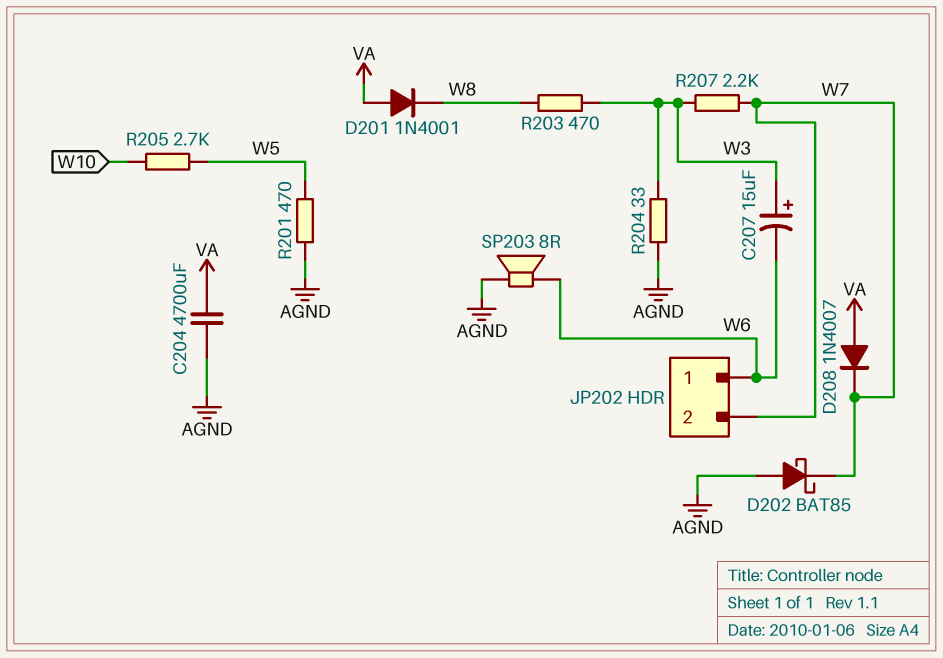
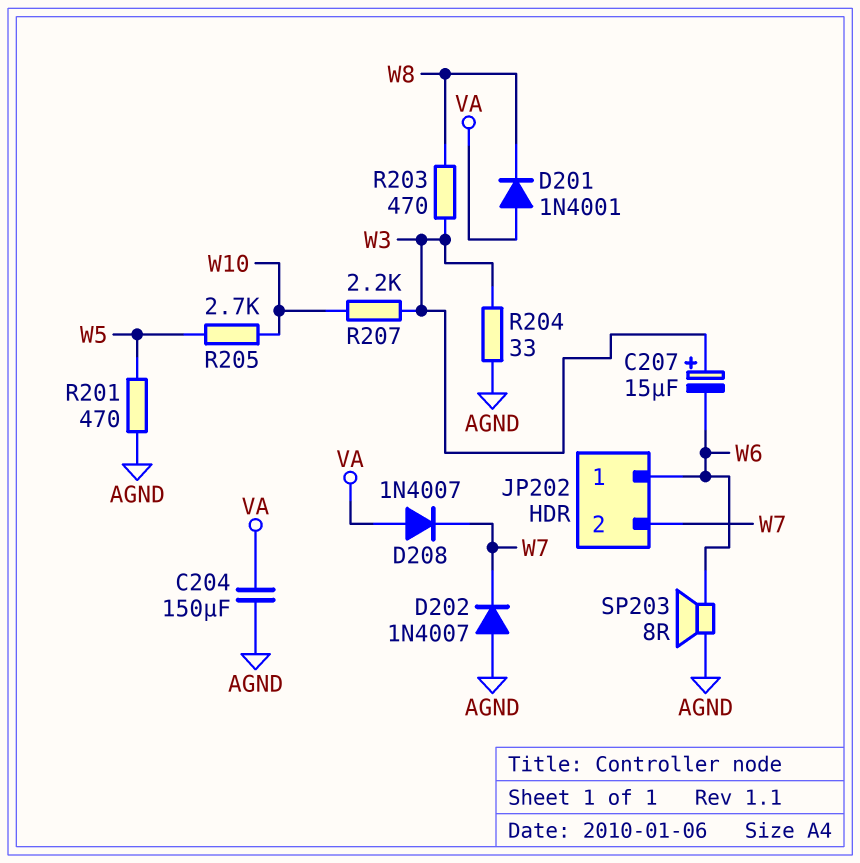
C204: 4700uF (AGND, VA) -> 150uF (AGND, VA)
D202: schottky BAT85 (A AGND, K W7) -> diode 1N4007 (A AGND, K W7)
R207: 2.2k (W3, W7) -> 2.2k (W3, W10)

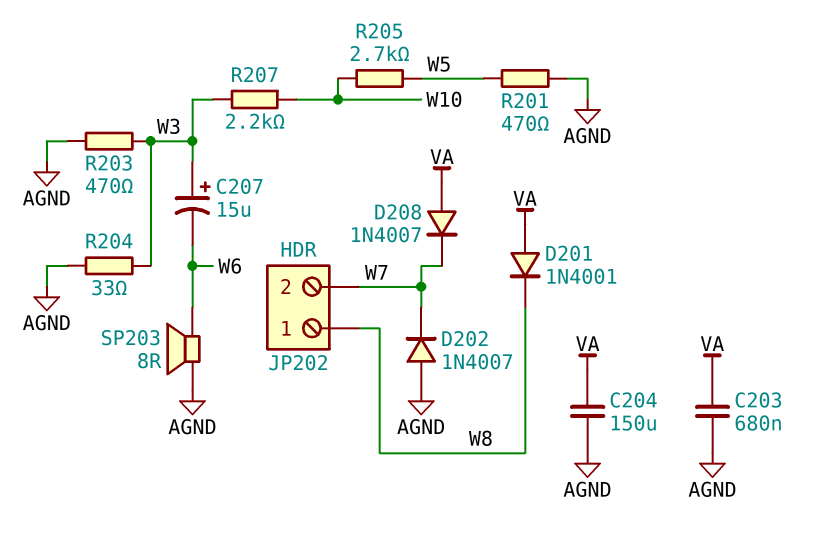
C203: none -> 680nF (AGND, VA)
JP202 pin 1: W6 -> W8
R203: 470 (W3, W8) -> 470 (AGND, W3)

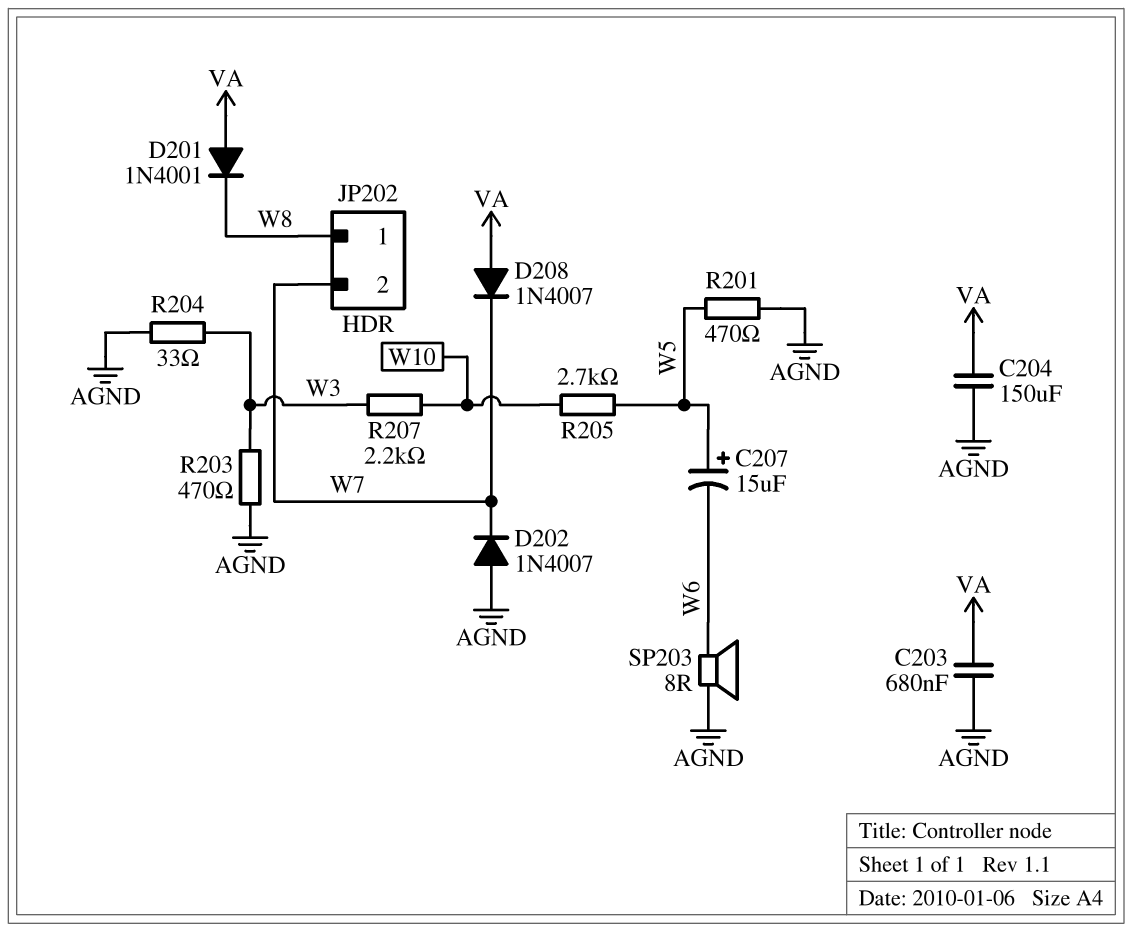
C207: 15uF (plus W3, minus W6) -> 15uF (plus W5, minus W6)

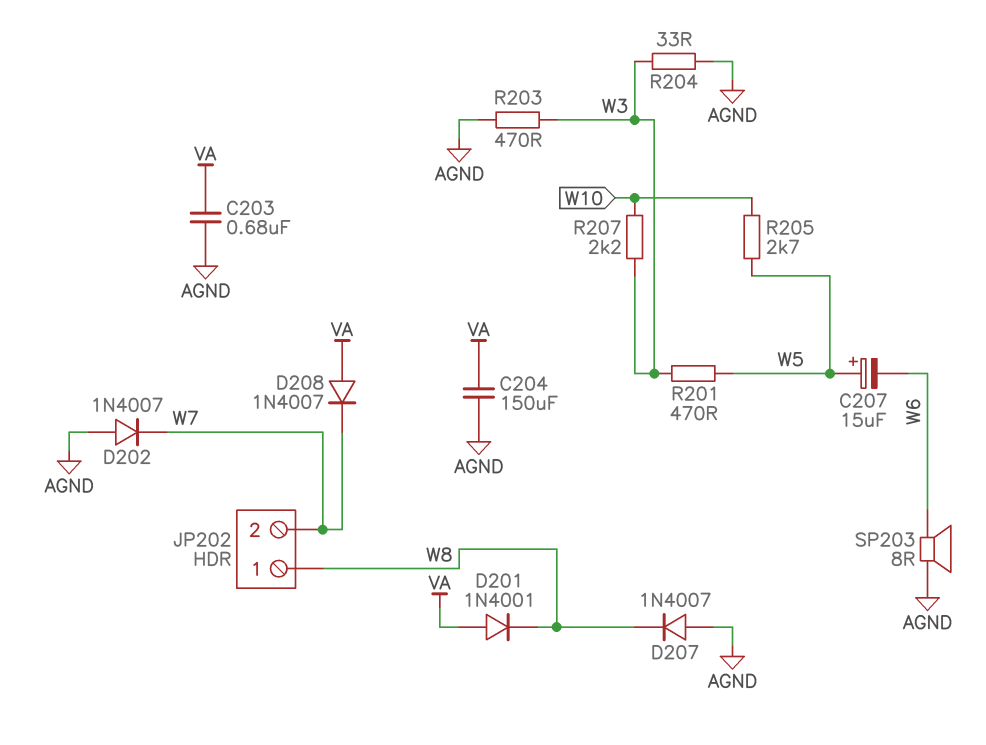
D207: none -> diode 1N4007 (A AGND, K W8)
R201: 470 (AGND, W5) -> 470 (W3, W5)

